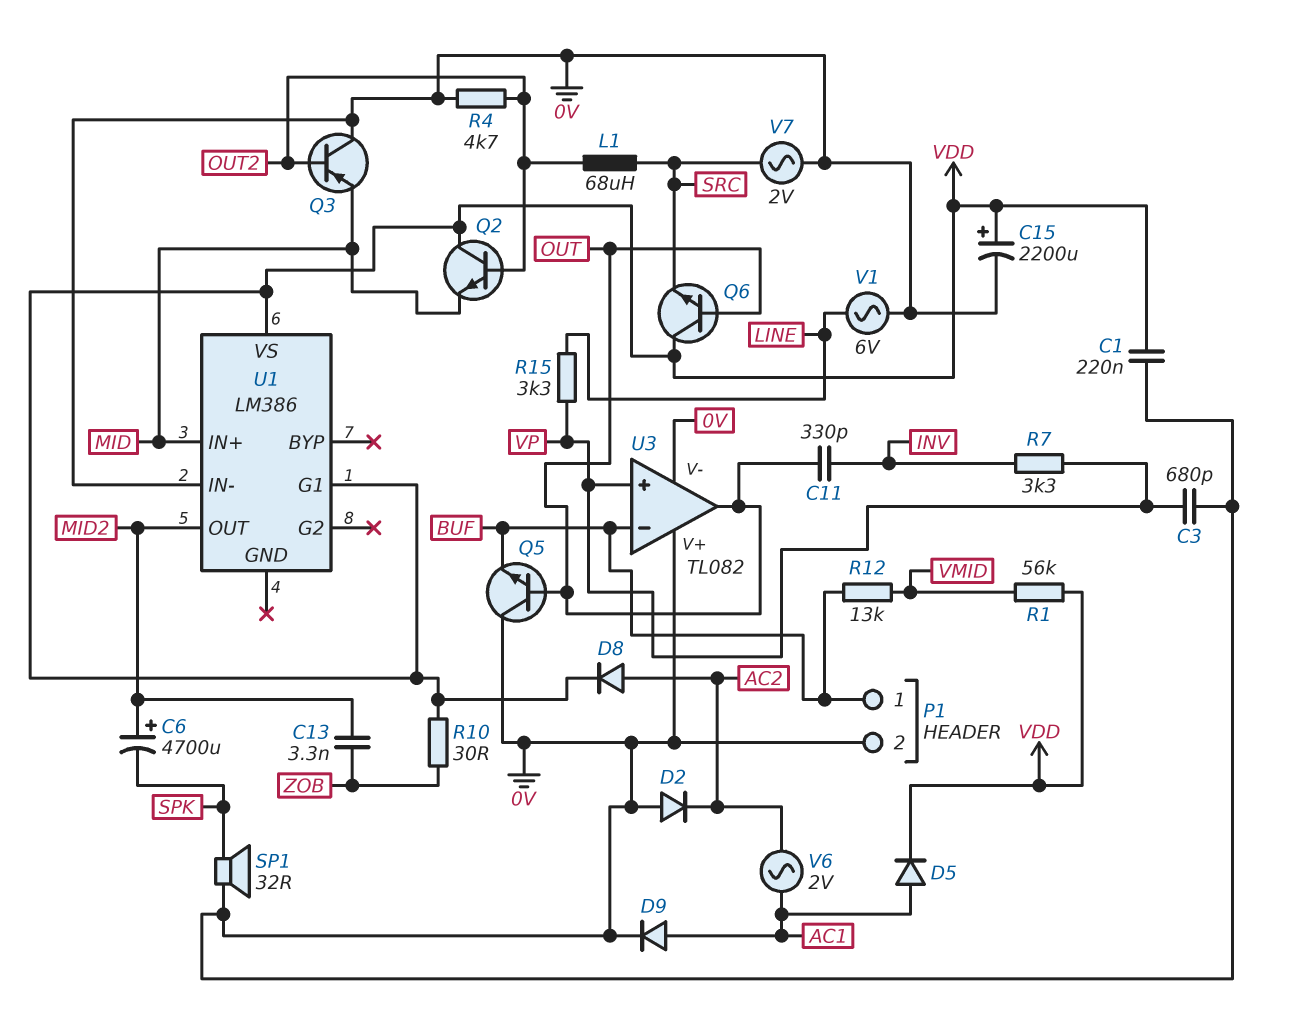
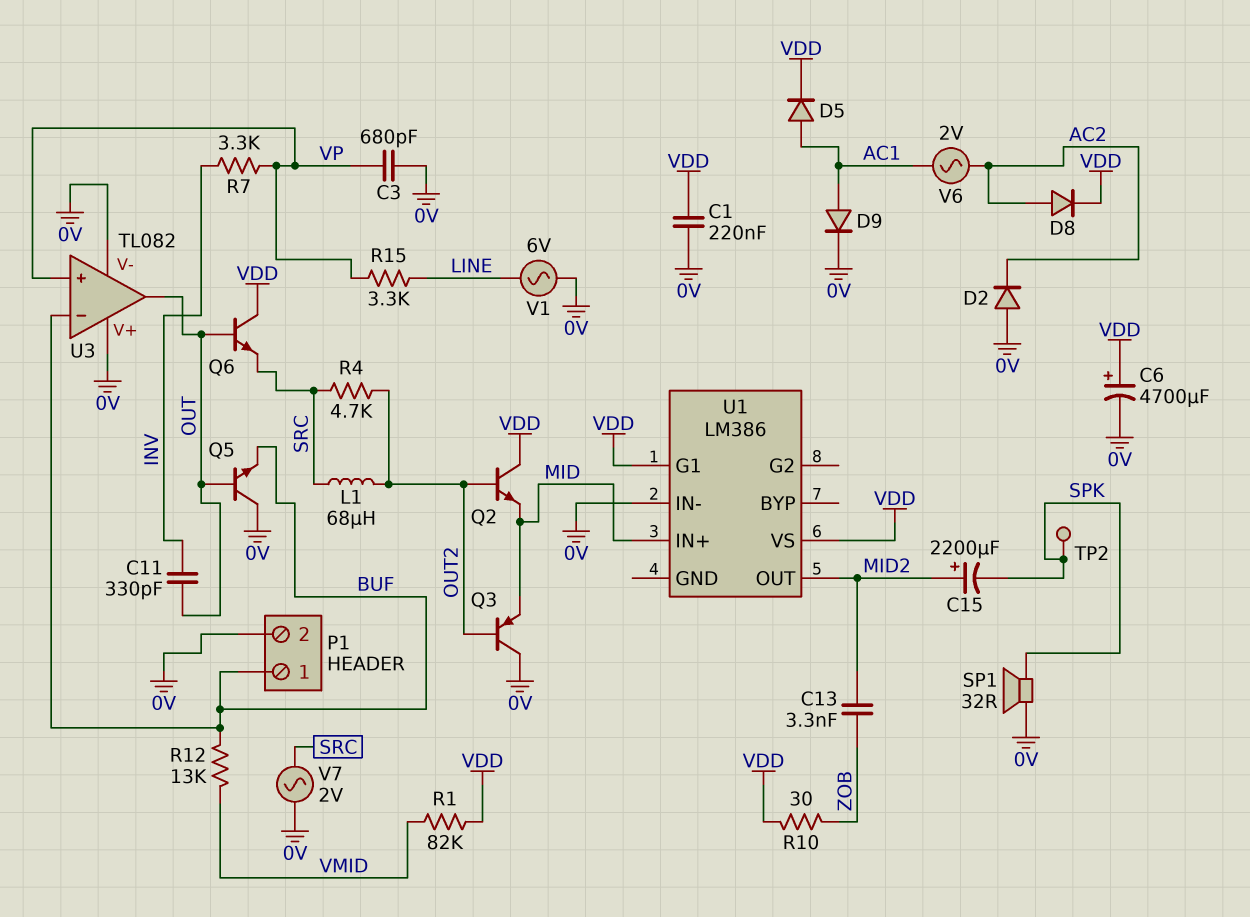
C6: 4700uF (plus MID2, minus SPK) -> 4700uF (plus VDD, minus 0V)
C15: 2200uF (plus VDD, minus 0V) -> 2200uF (plus MID2, minus SPK)
R1: 56k (VDD, VMID) -> 82k (VDD, VMID)
R4: 4.7k (0V, OUT2) -> 4.7k (OUT2, SRC)
TP2: none -> test point (SPK)

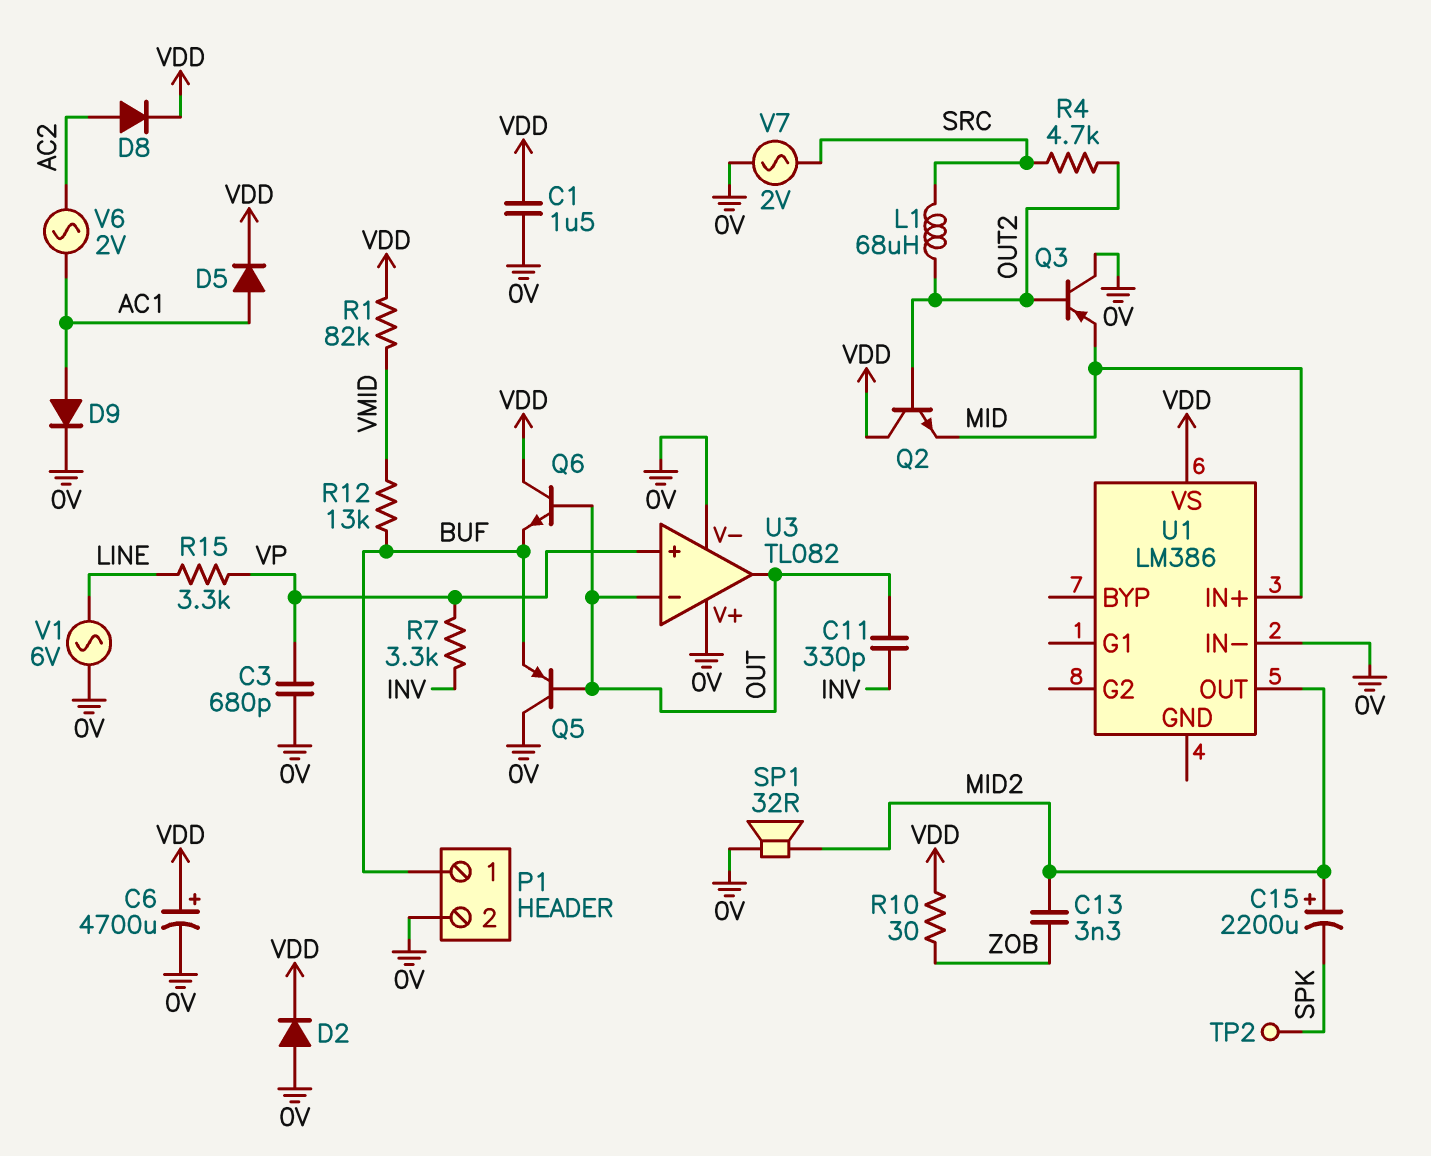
C1: 220nF (0V, VDD) -> 1.5uF (0V, VDD)
D2: diode (A 0V, K AC2) -> diode (A 0V, K VDD)
Q5: NPN (B OUT, C 0V, E BUF) -> PNP (B OUT, C 0V, E BUF)
Q6: NPN (B OUT, C VDD, E SRC) -> NPN (B OUT, C VDD, E BUF)
SP1: speaker 32R (0V, SPK) -> speaker 32R (0V, MID2)
U1 pin G1: VDD -> none
U3 pin in-: BUF -> OUT

